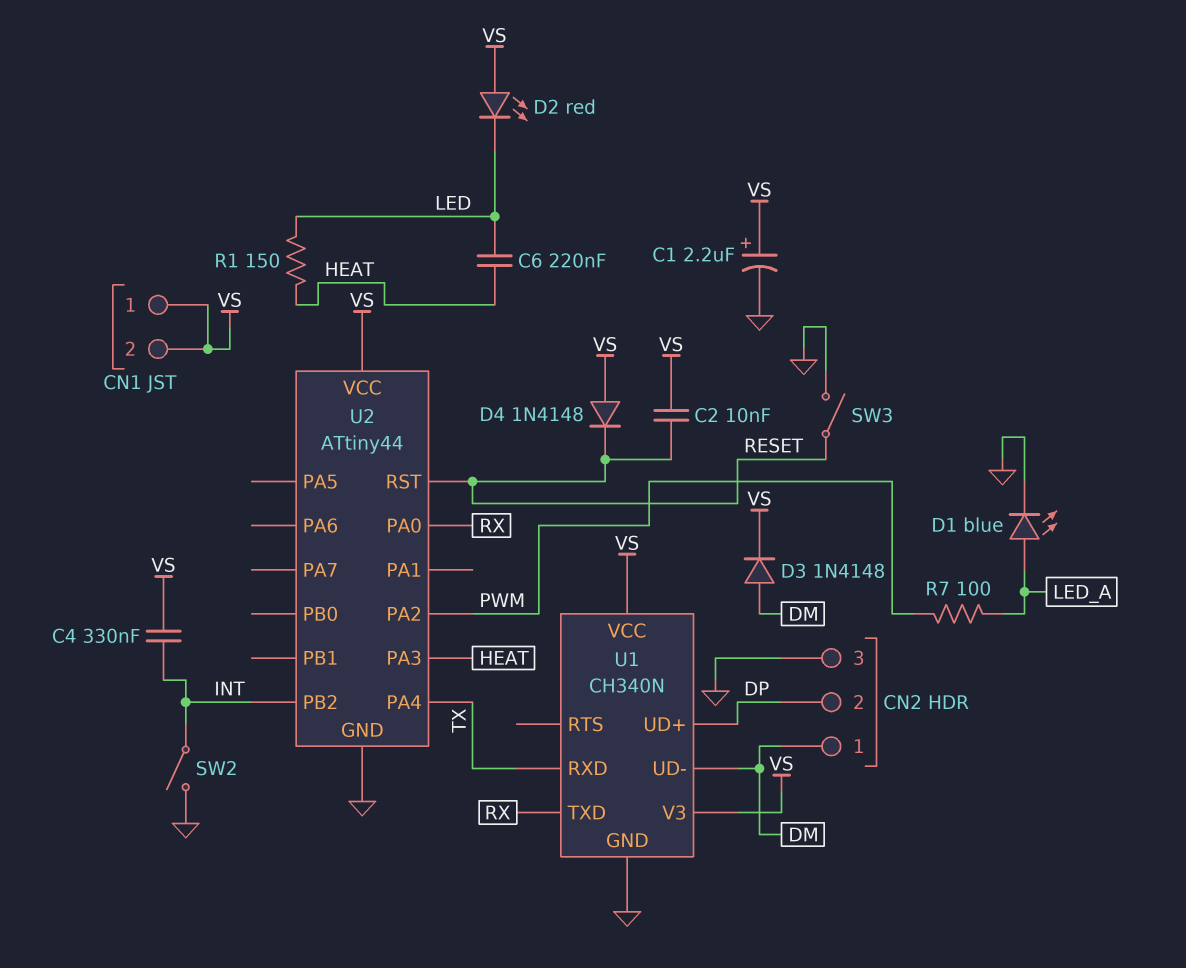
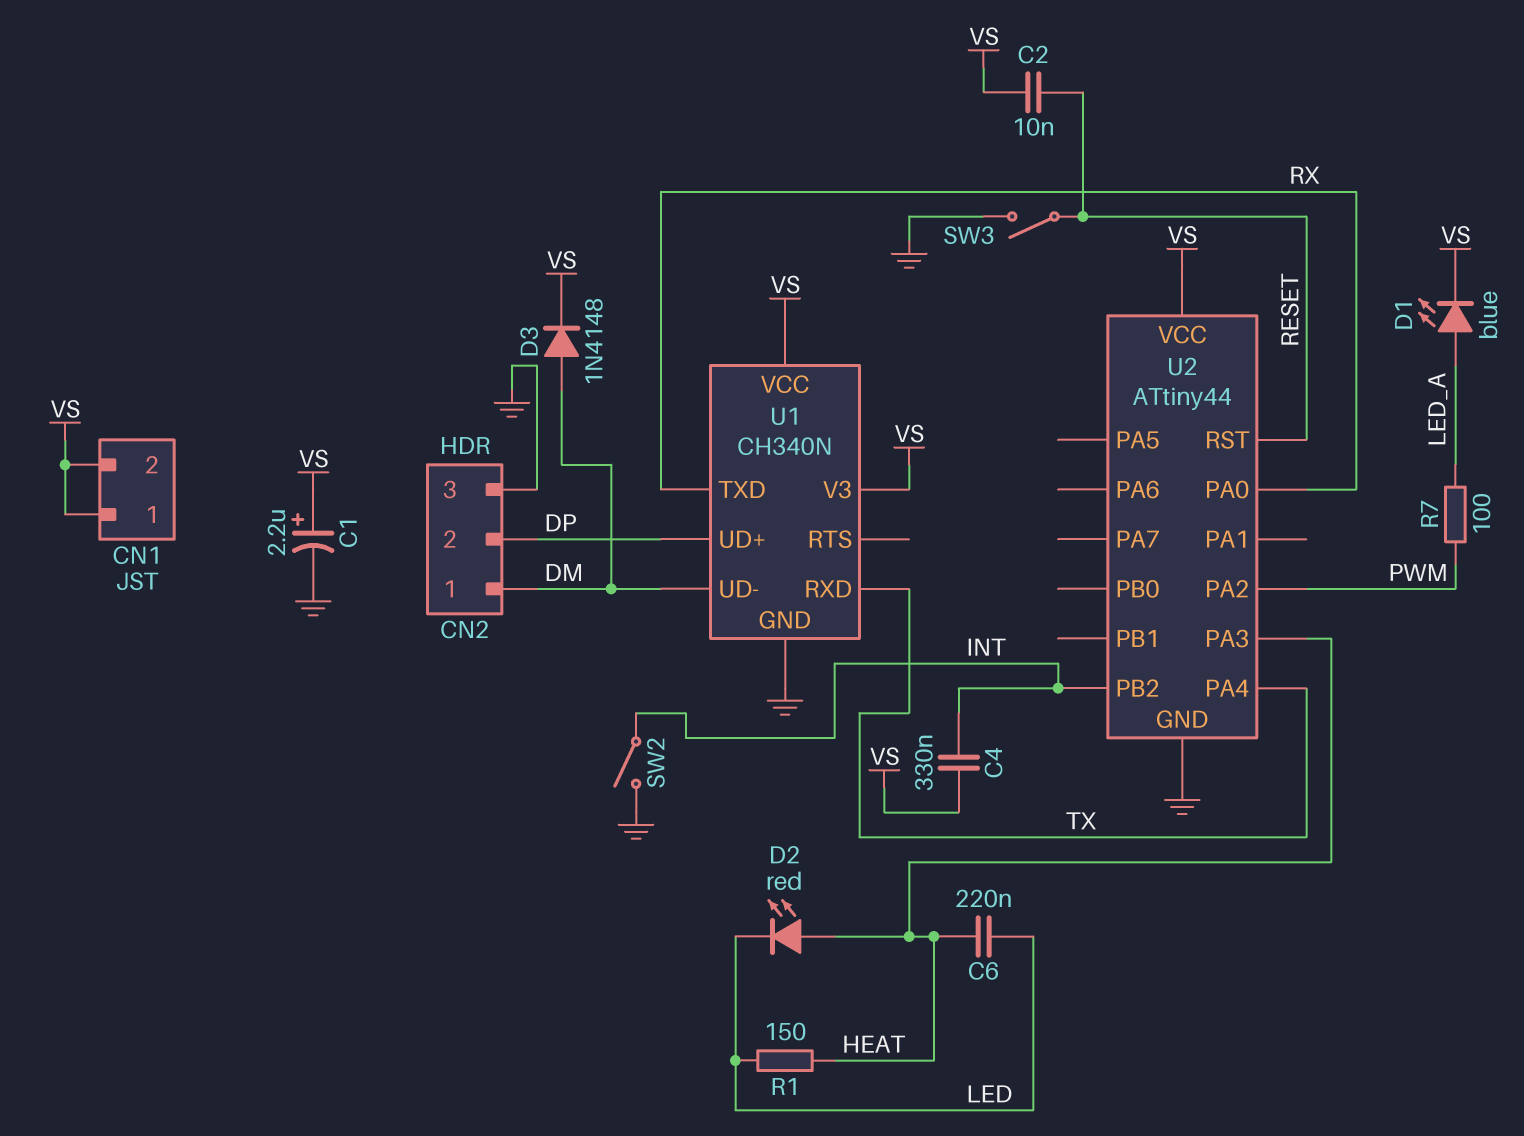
D1: LED blue (A LED_A, K GND) -> LED blue (A LED_A, K VS)
D2: LED red (A VS, K LED) -> LED red (A HEAT, K LED)
D4: diode 1N4148 (A VS, K RESET) -> none

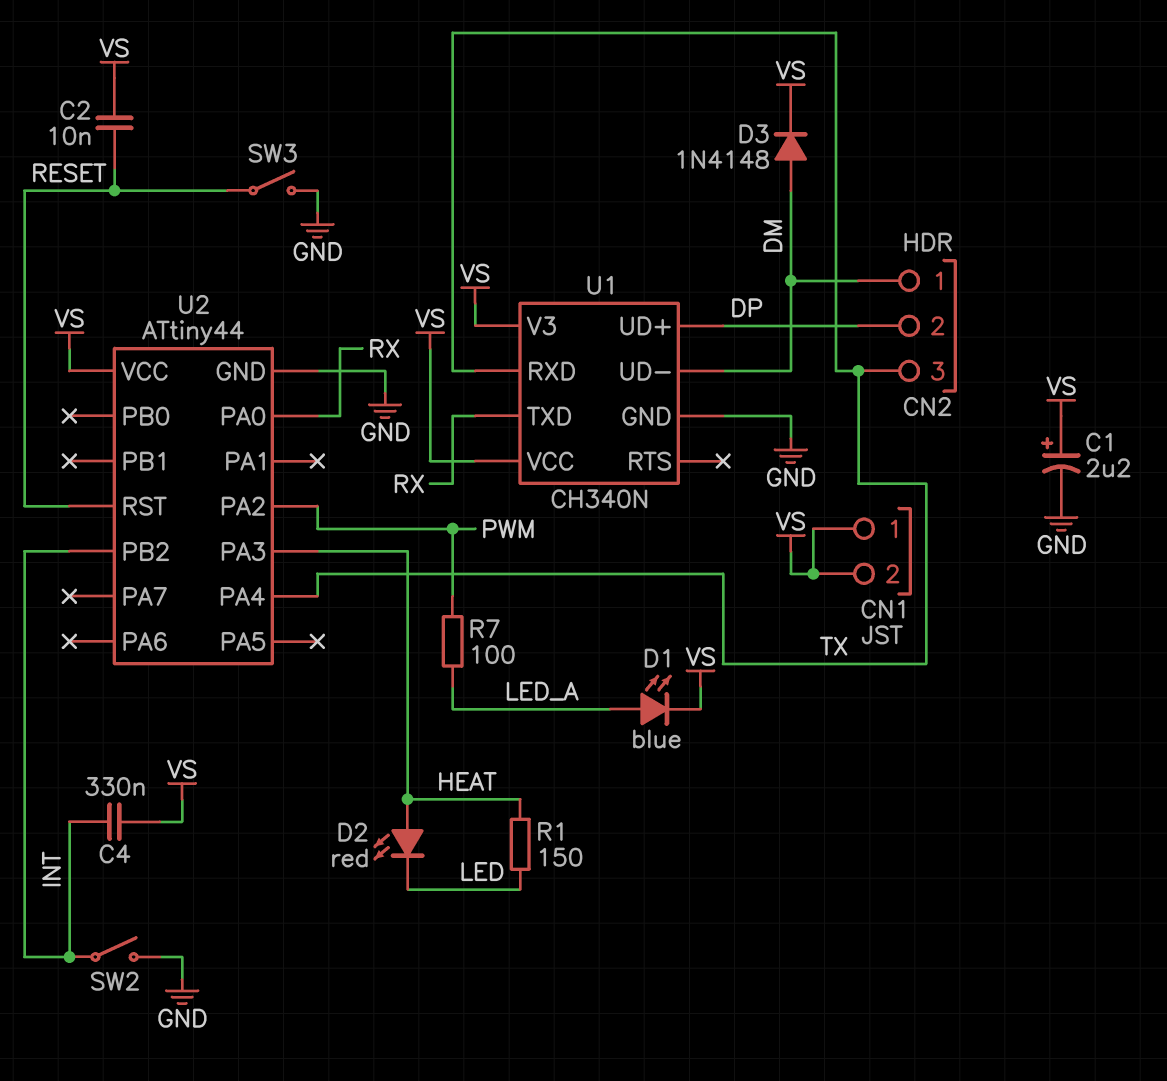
C6: 220nF (HEAT, LED) -> none
CN2 pin 3: GND -> TX

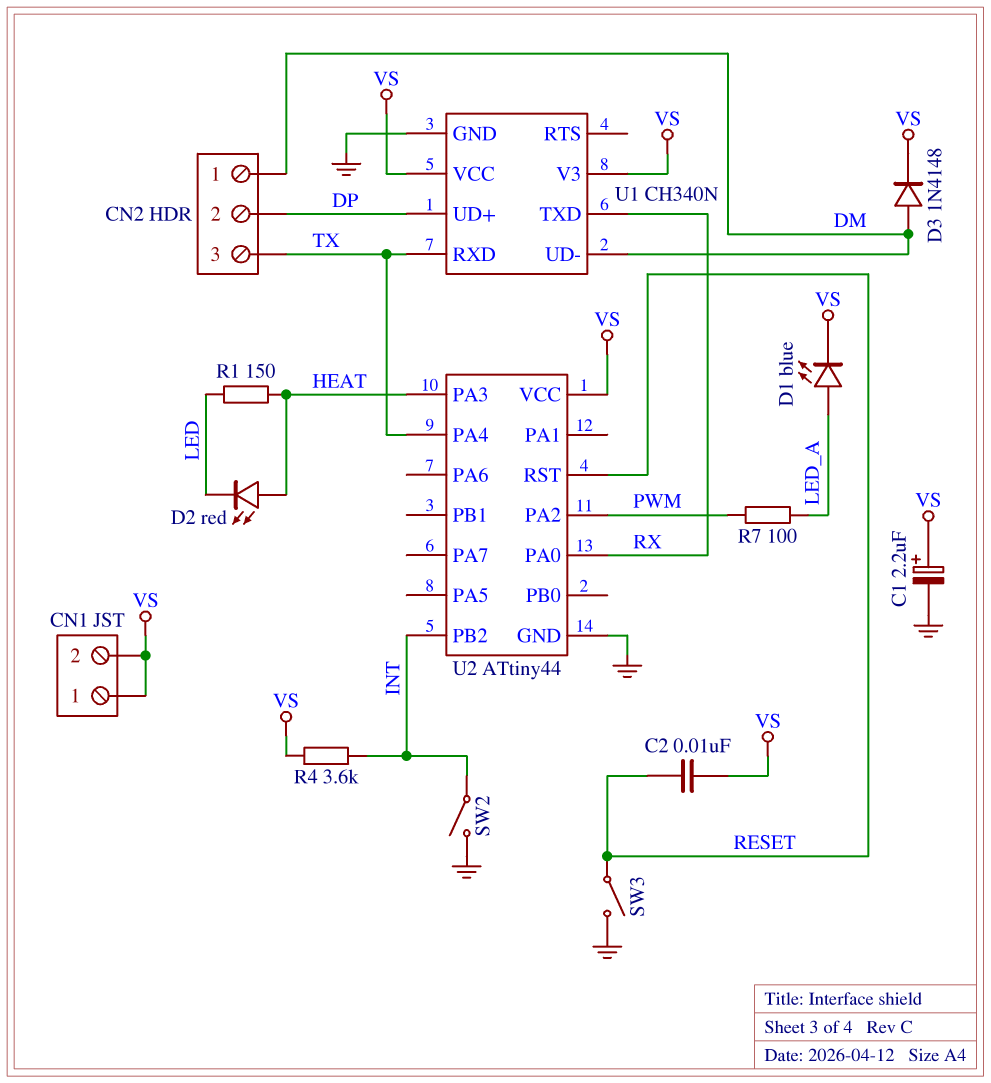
C4: 330nF (INT, VS) -> none
R4: none -> 3.6k (INT, VS)

